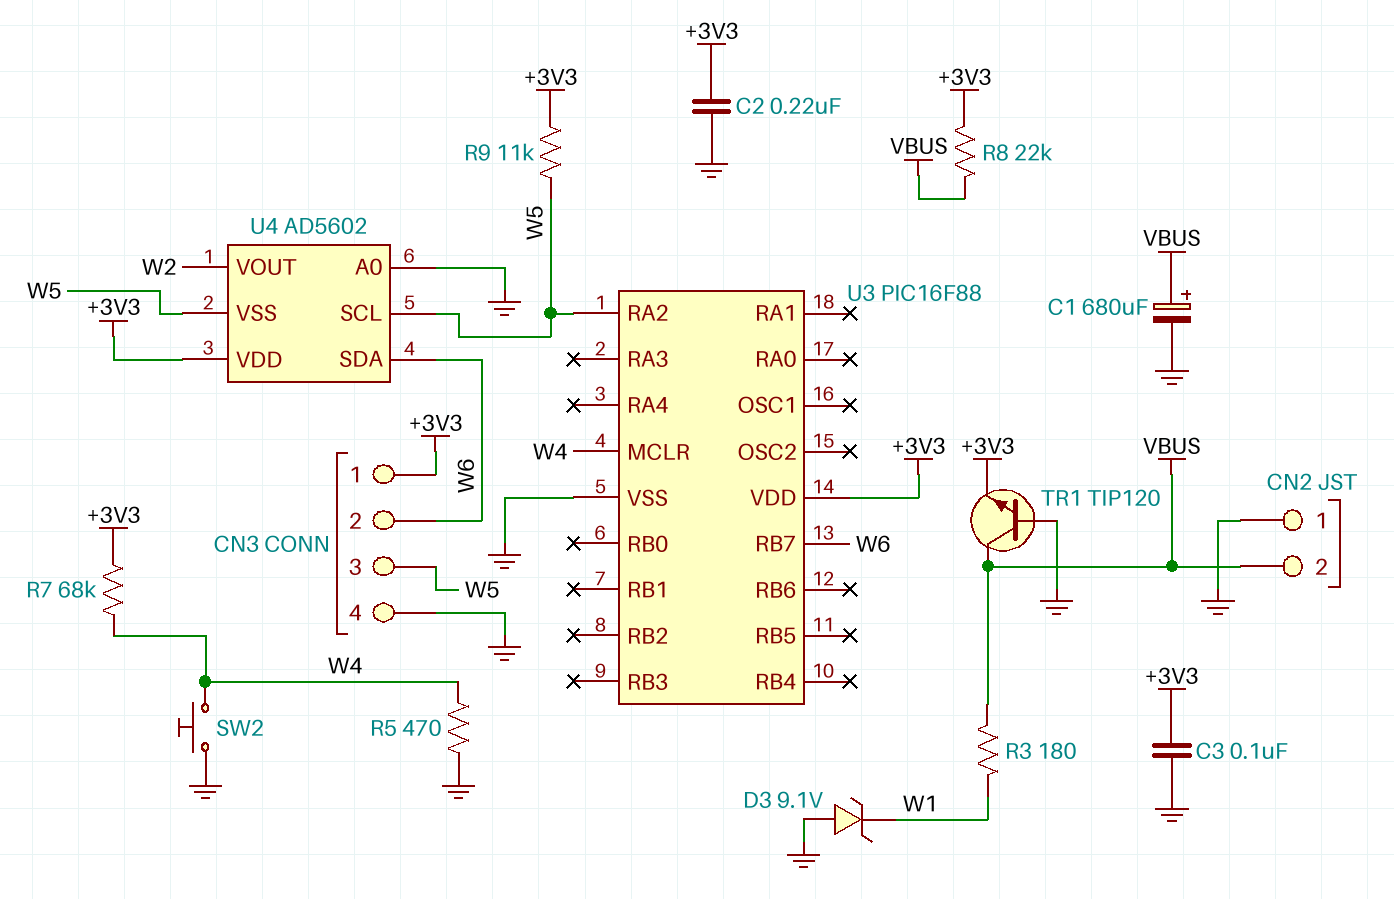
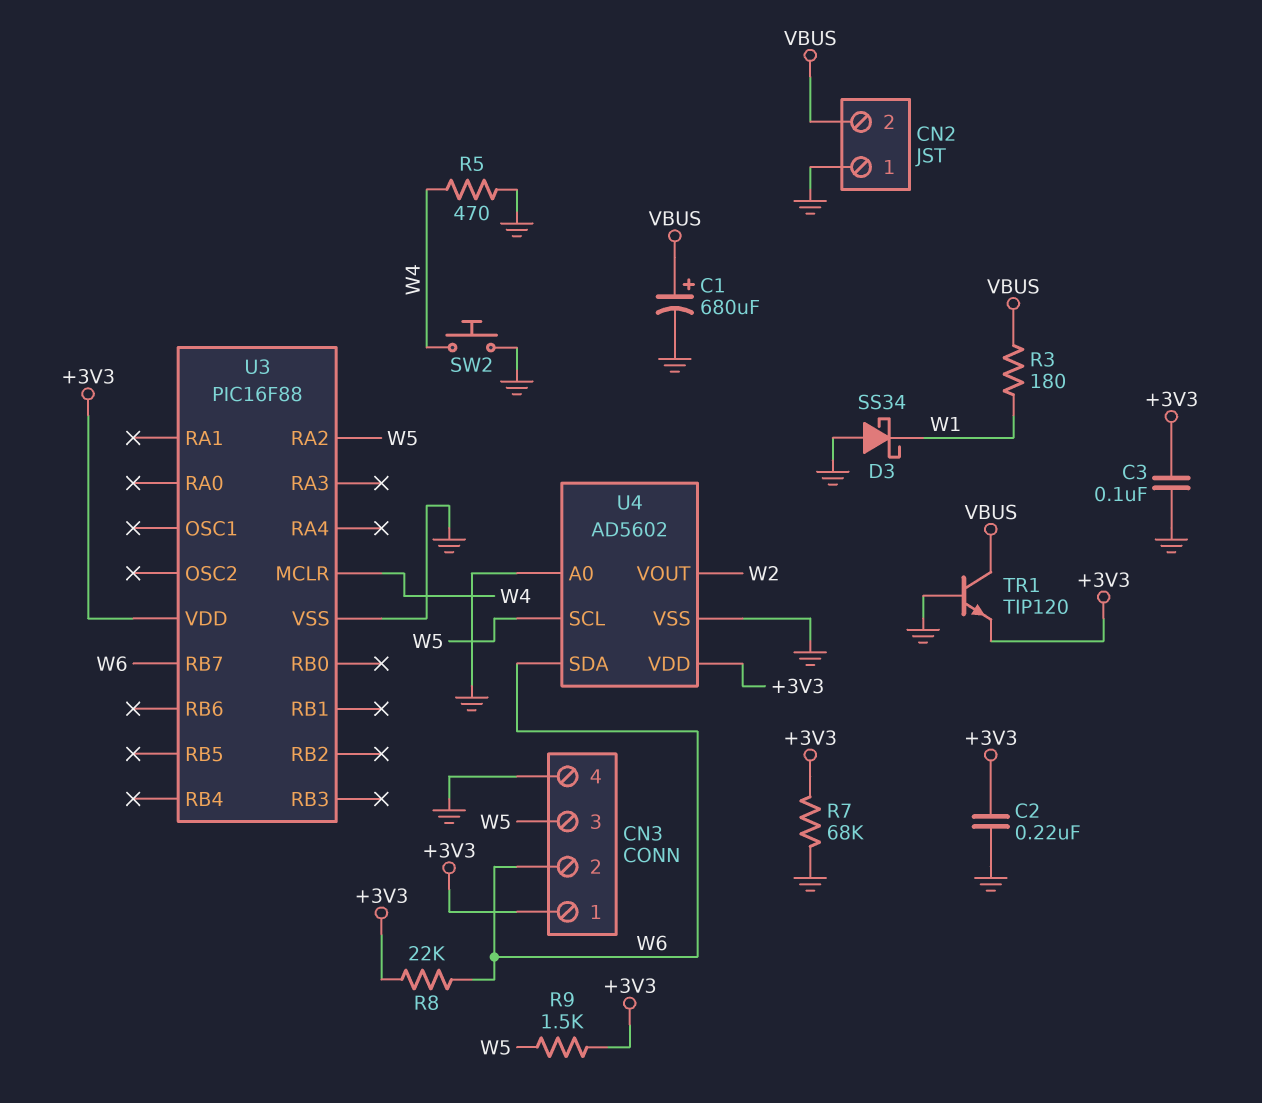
D3: zener 9.1V (A GND, K W1) -> schottky SS34 (A GND, K W1)
R7: 68k (+3V3, W4) -> 68k (+3V3, GND)
R8: 22k (+3V3, VBUS) -> 22k (+3V3, W6)
R9: 11k (+3V3, W5) -> 1.5k (+3V3, W5)
U4 pin VSS: W5 -> GND

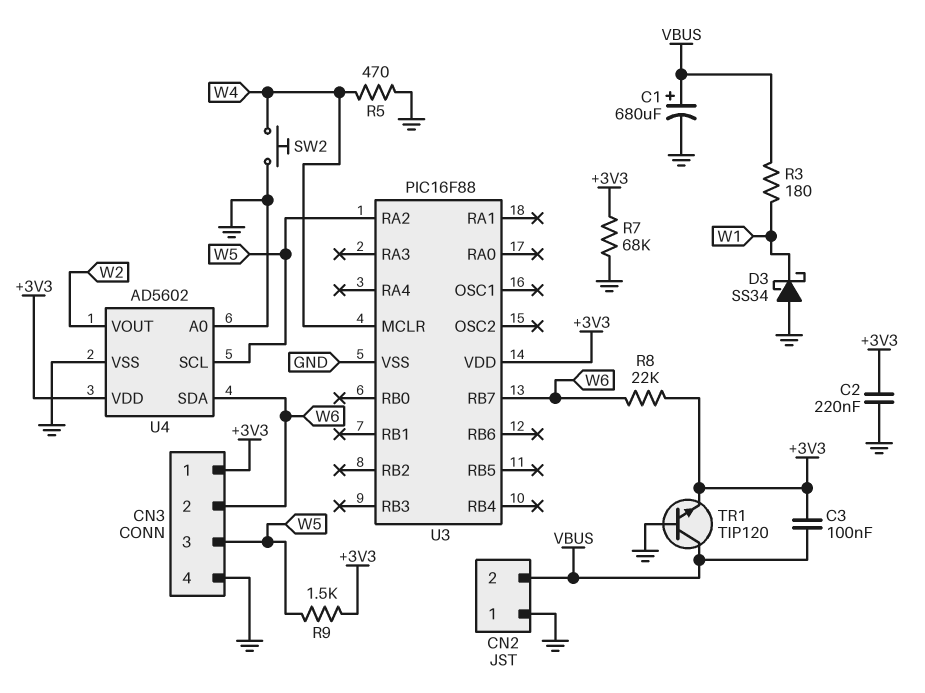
C3: 100nF (+3V3, GND) -> 100nF (+3V3, VBUS)

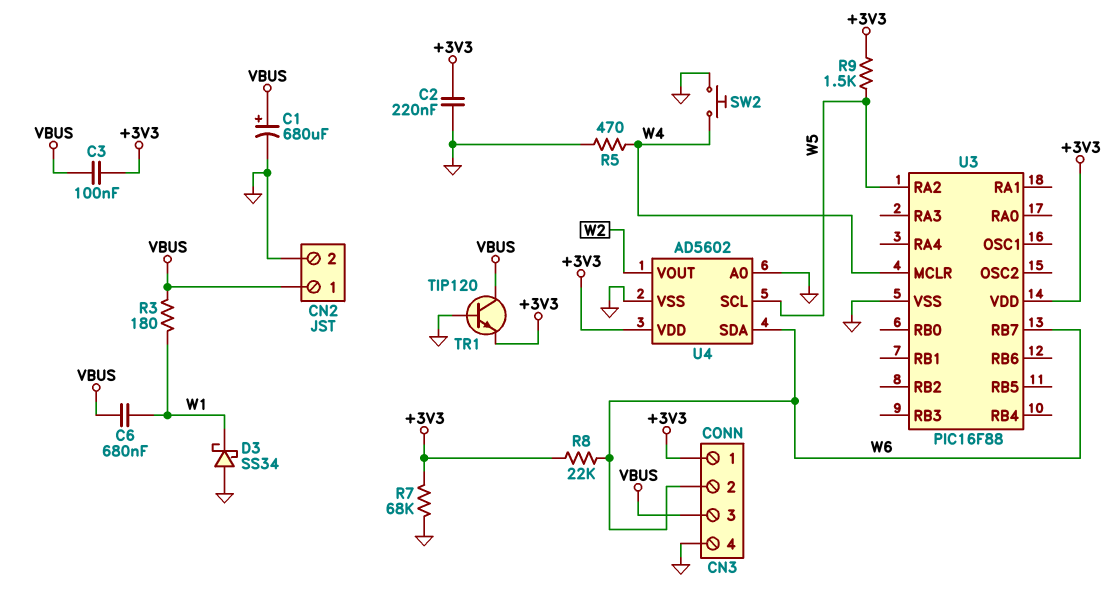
C6: none -> 680nF (VBUS, W1)
CN2 pin 1: GND -> VBUS
CN2 pin 2: VBUS -> GND
CN3 pin 3: W5 -> VBUS

